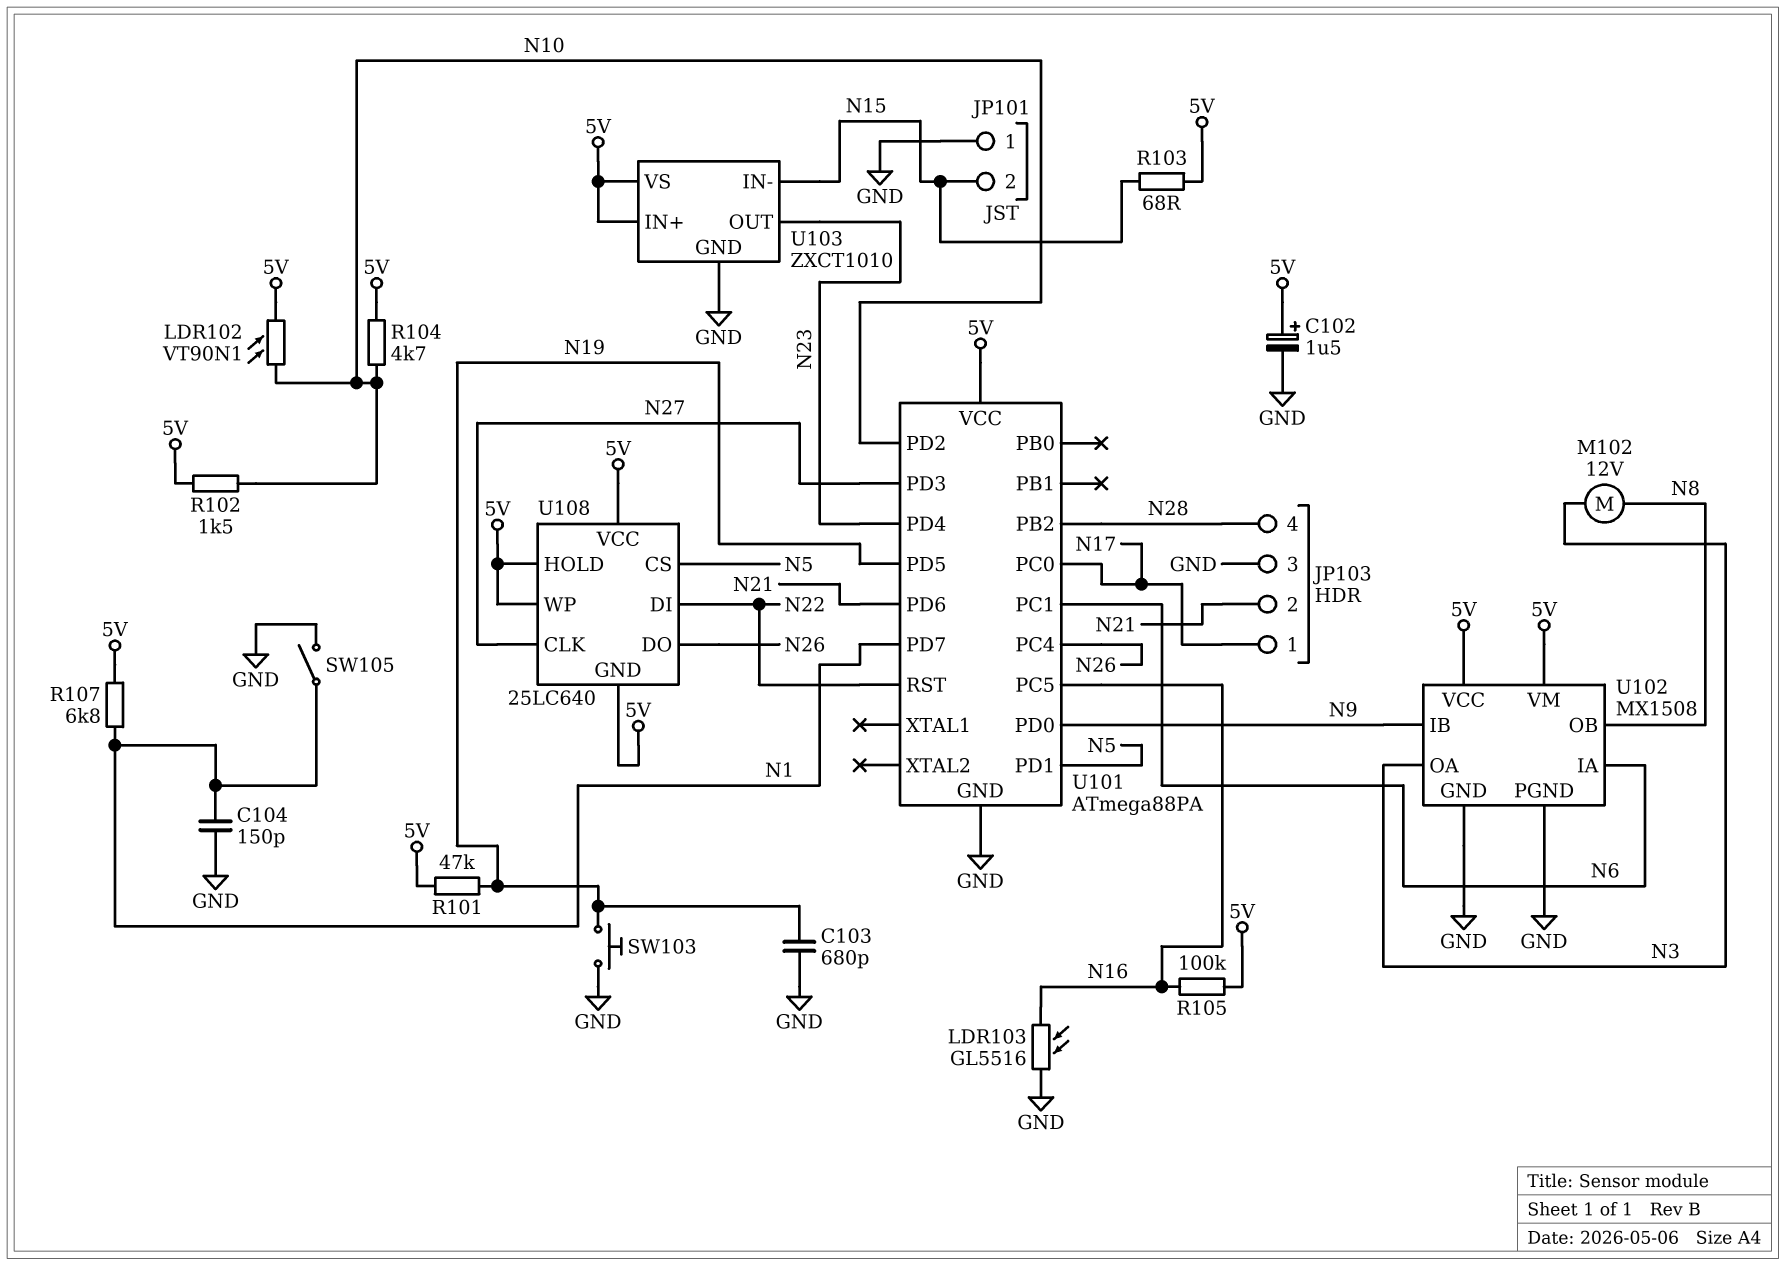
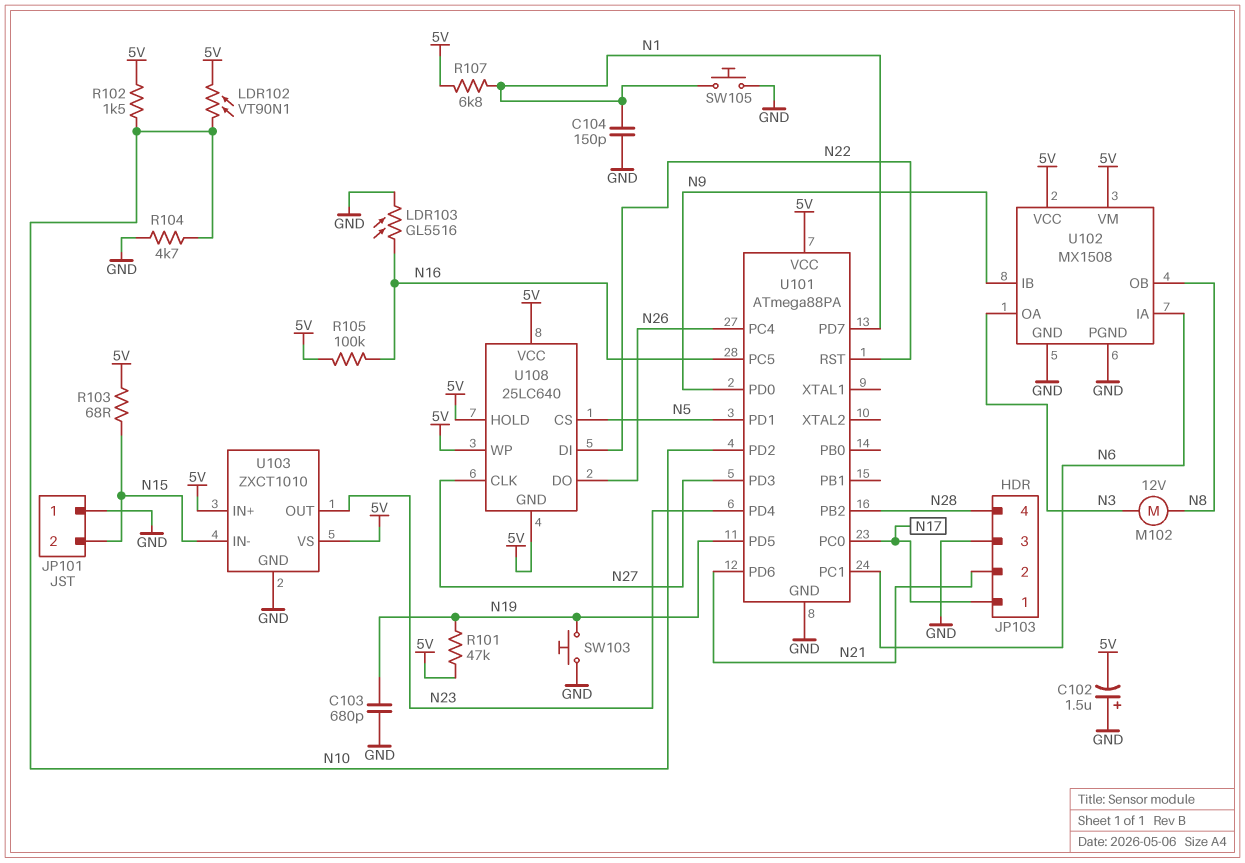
C102: 1.5uF (plus 5V, minus GND) -> 1.5uF (plus GND, minus 5V)
R104: 4.7k (5V, N10) -> 4.7k (GND, N10)
SW105: switch (GND, N1) -> button (GND, N1)

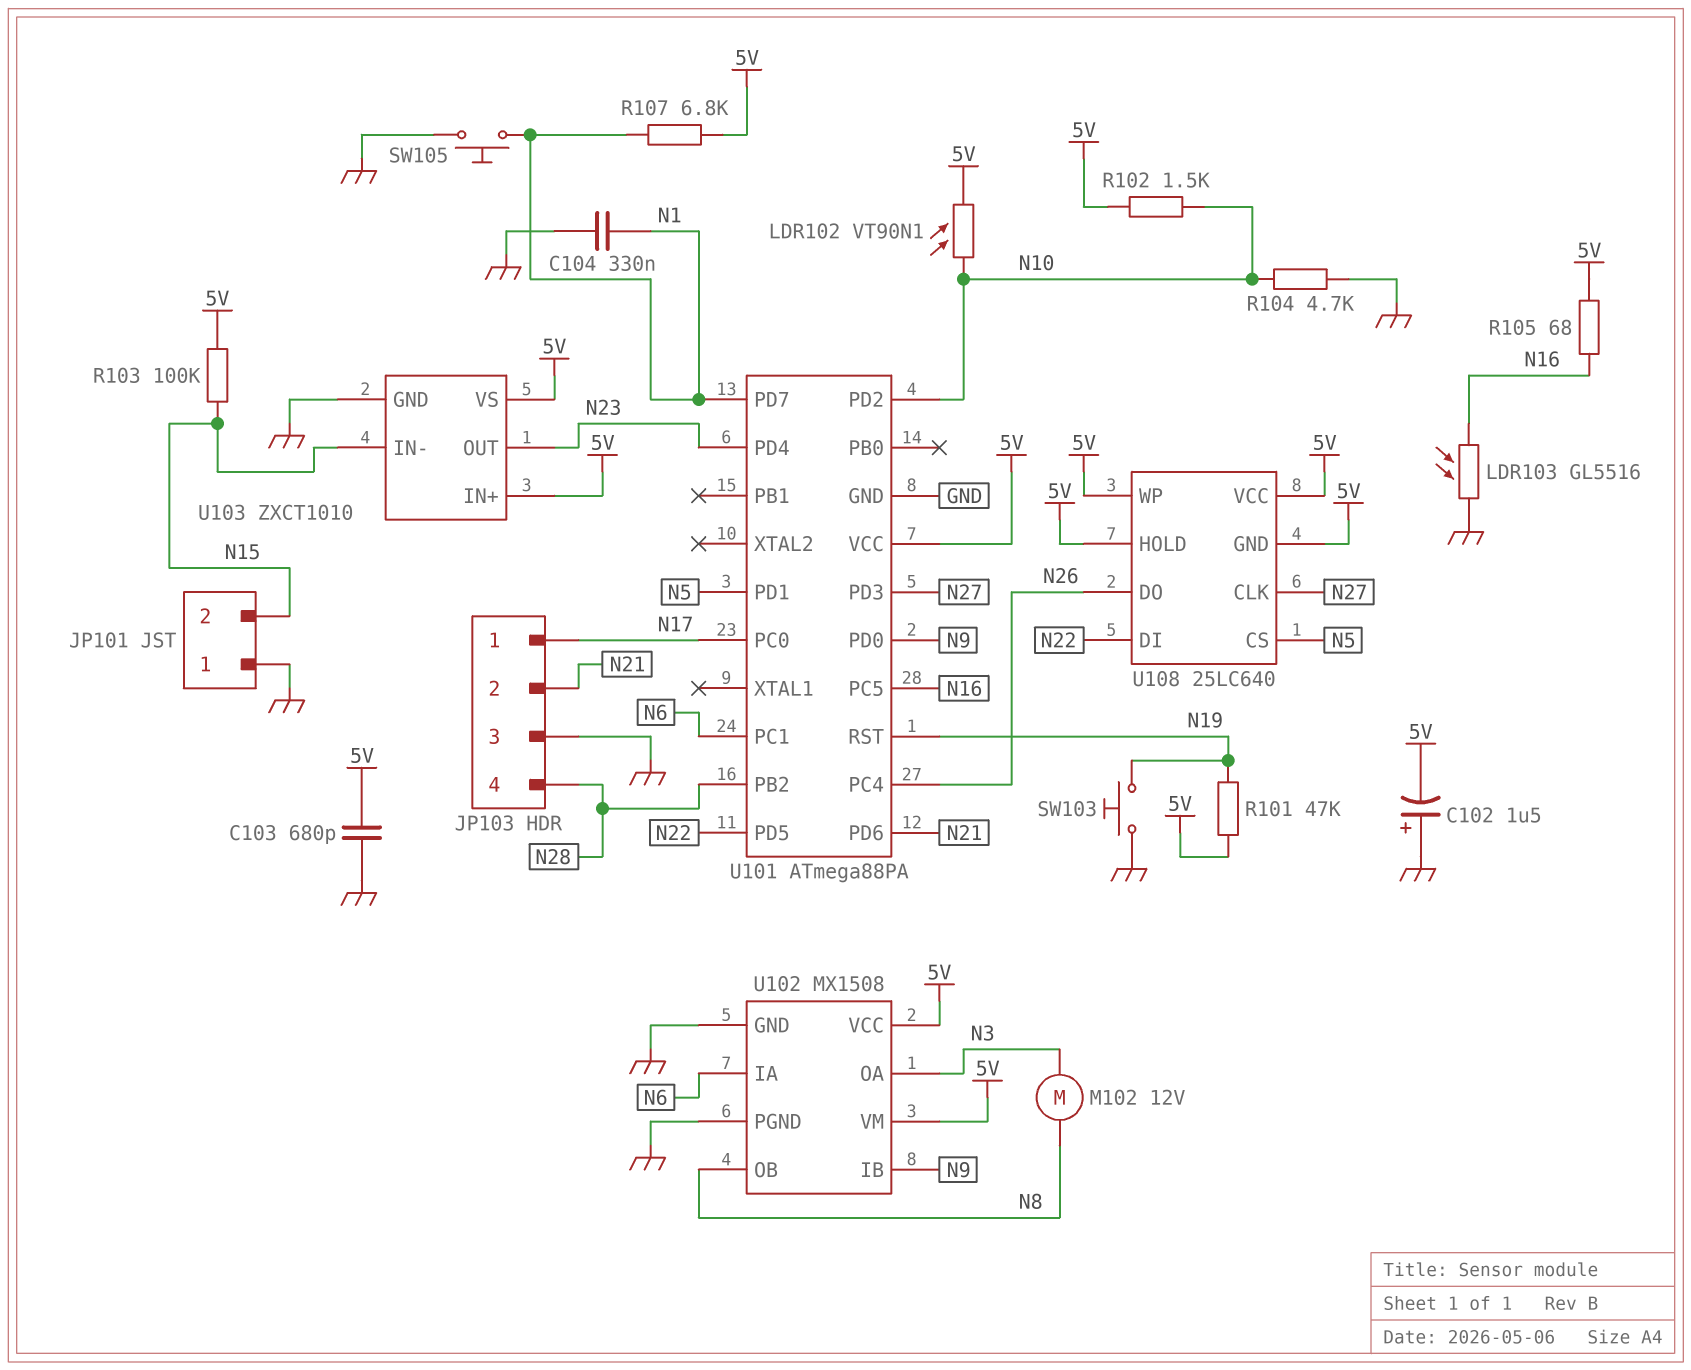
C103: 680pF (GND, N19) -> 680pF (5V, GND)
C104: 150pF (GND, N1) -> 330nF (GND, N1)
R103: 68 (5V, N15) -> 100k (5V, N15)
R105: 100k (5V, N16) -> 68 (5V, N16)
U101 pin PD5: N19 -> N22
U101 pin RST: N22 -> N19

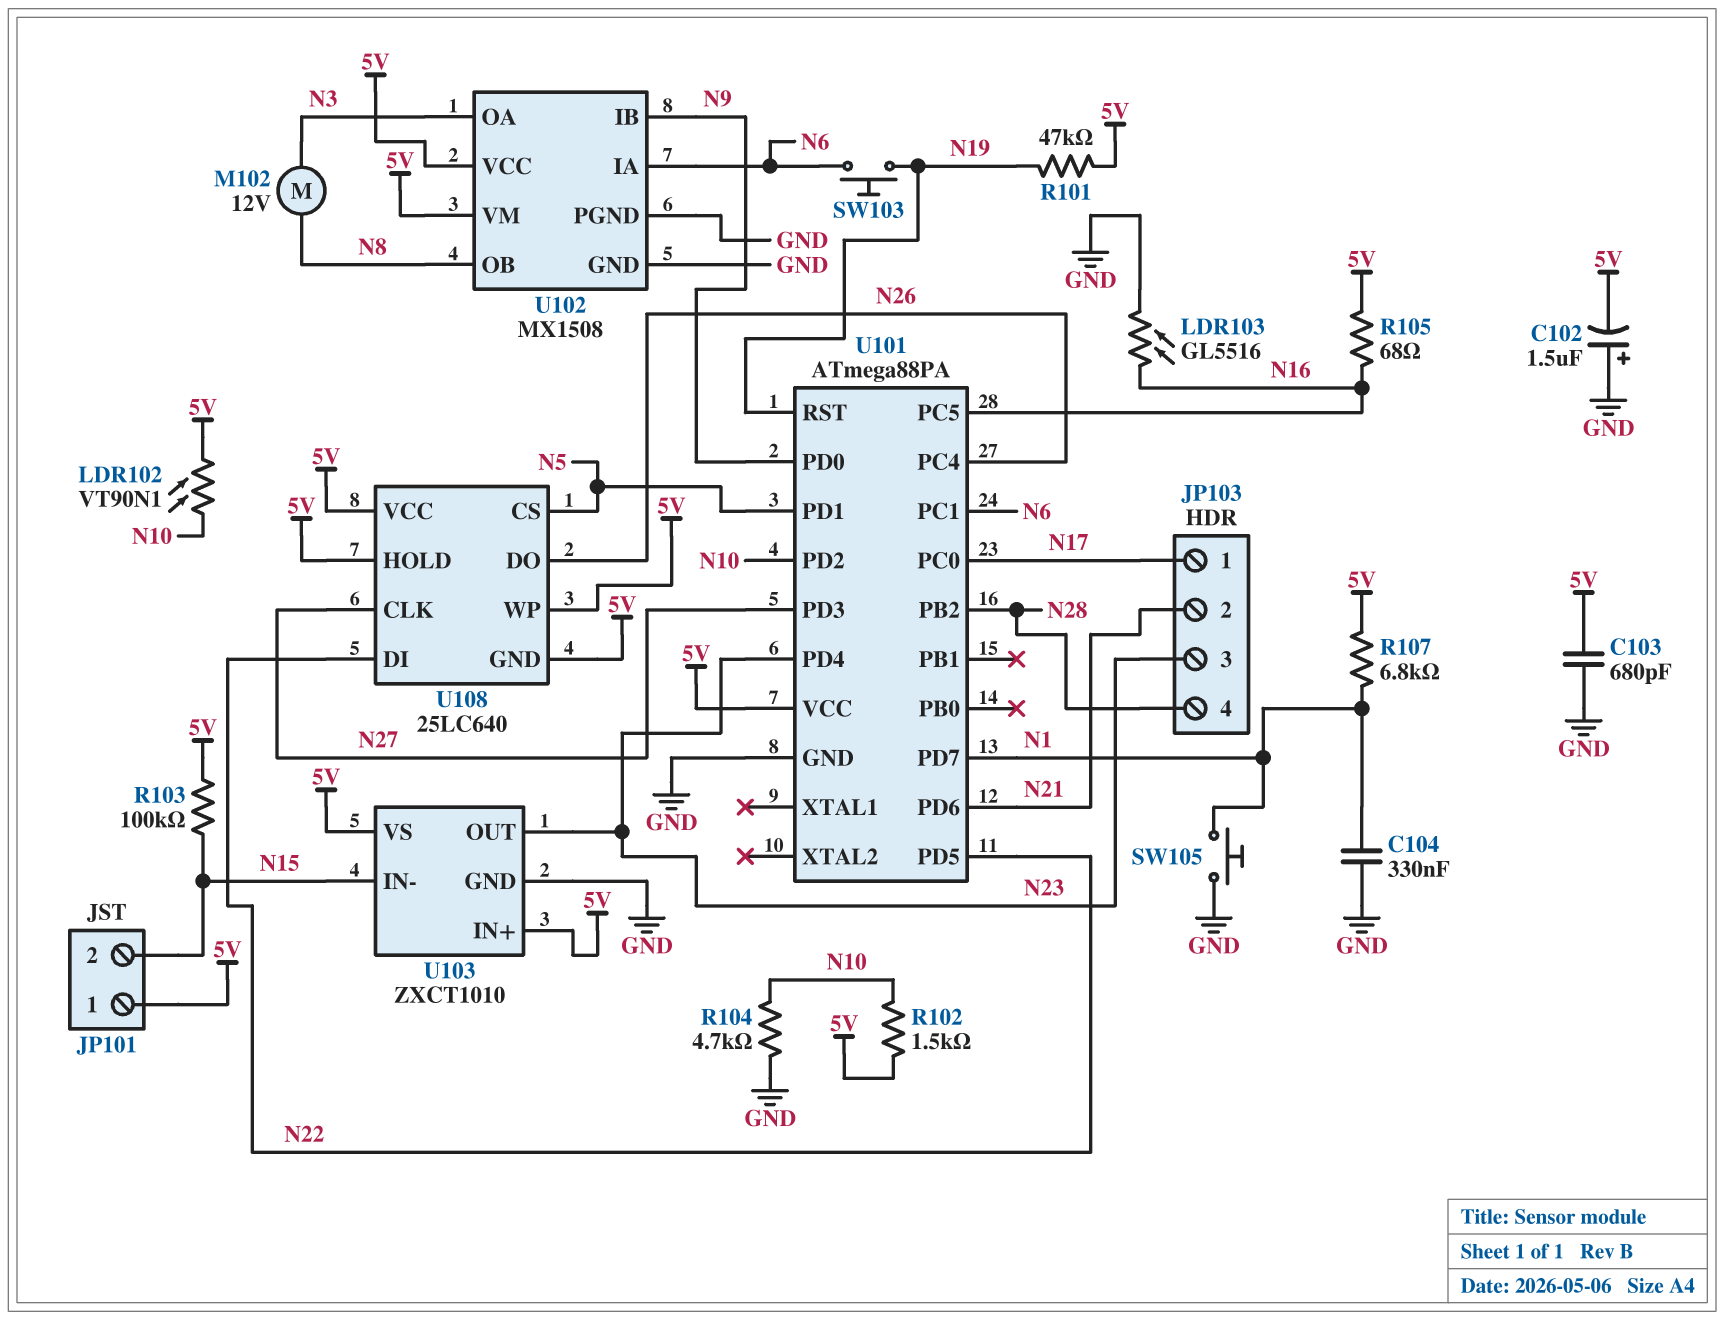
JP101 pin 1: GND -> 5V
JP103 pin 3: GND -> N23
SW103: button (GND, N19) -> button (N6, N19)

